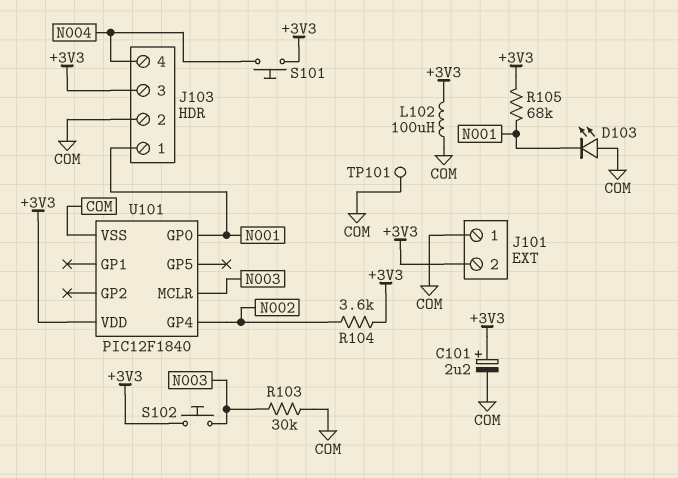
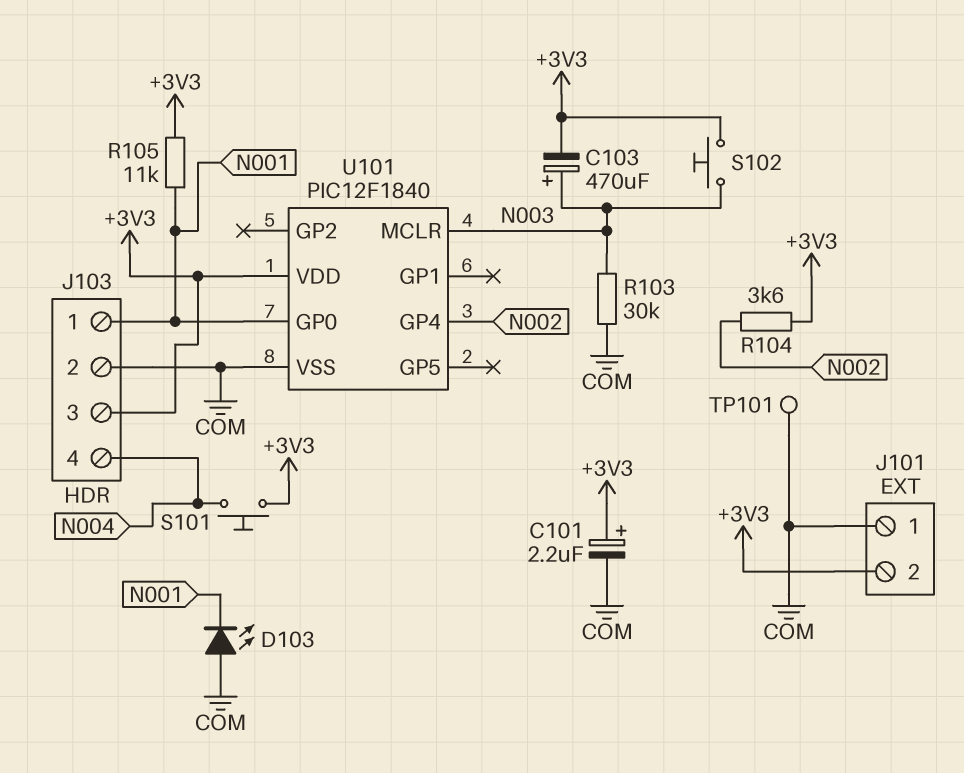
C103: none -> 470uF (plus N003, minus +3V3)
L102: 100uH (+3V3, COM) -> none
R105: 68k (+3V3, N001) -> 11k (+3V3, N001)

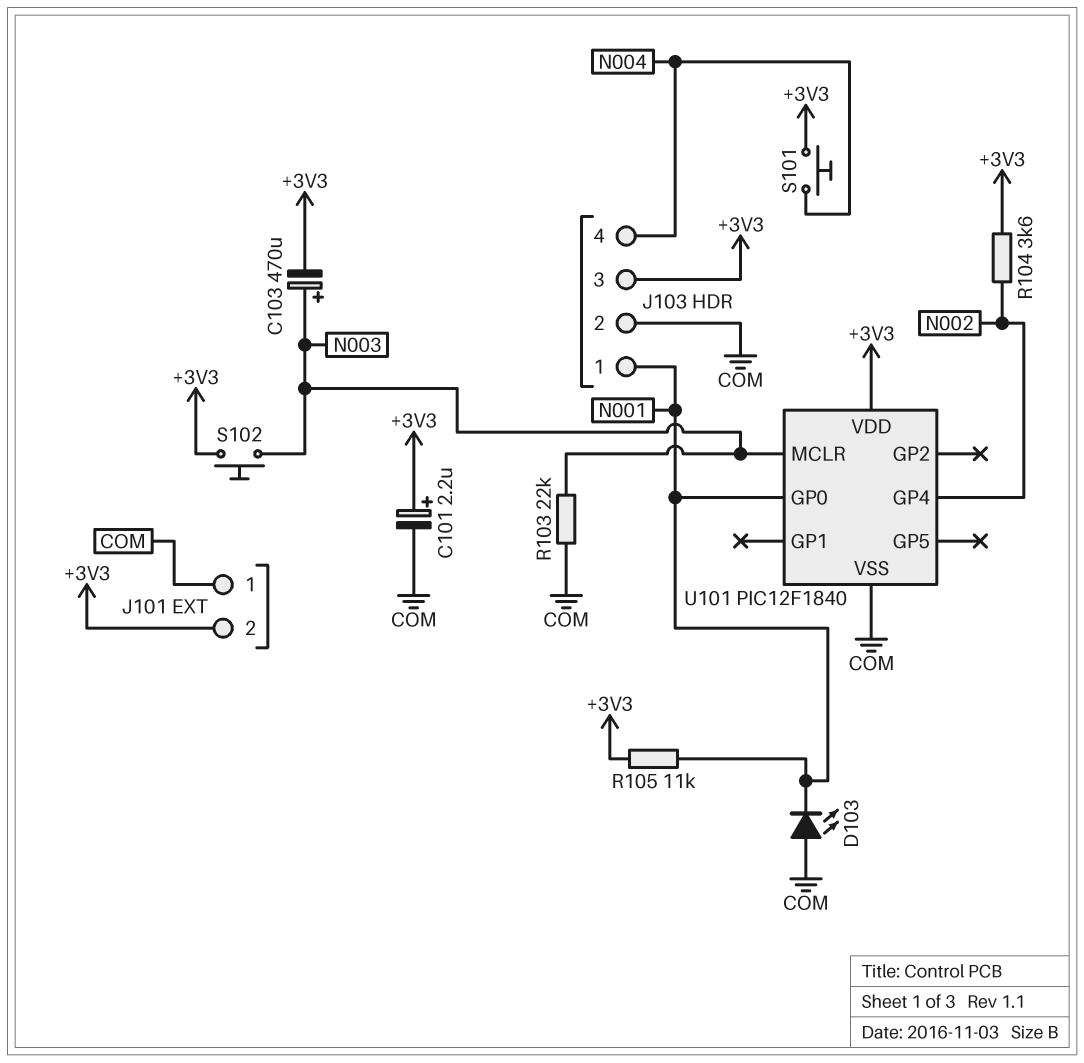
R103: 30k (COM, N003) -> 22k (COM, N003)
TP101: test point (COM) -> none

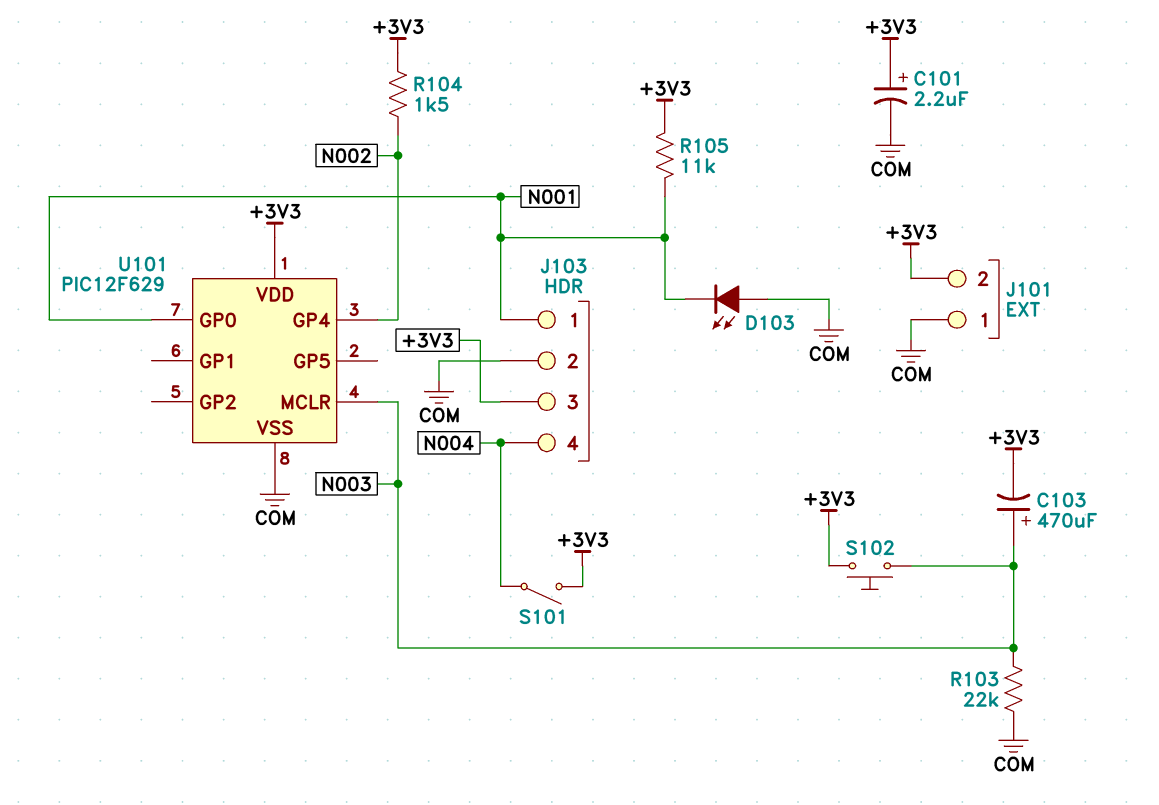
R104: 3.6k (+3V3, N002) -> 1.5k (+3V3, N002)
S101: button (+3V3, N004) -> switch (+3V3, N004)
U101: PIC12F1840 -> PIC12F629

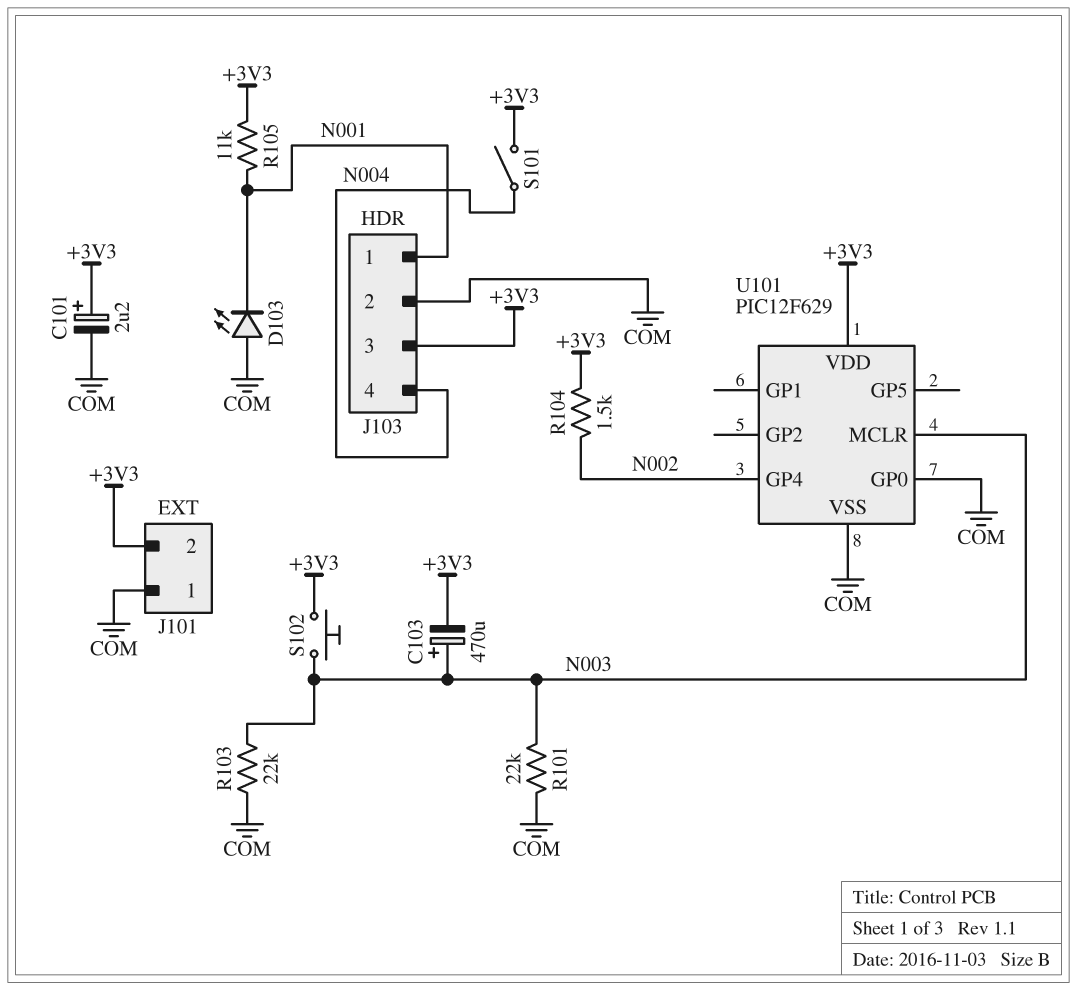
R101: none -> 22k (COM, N003)
U101 pin GP0: N001 -> COM

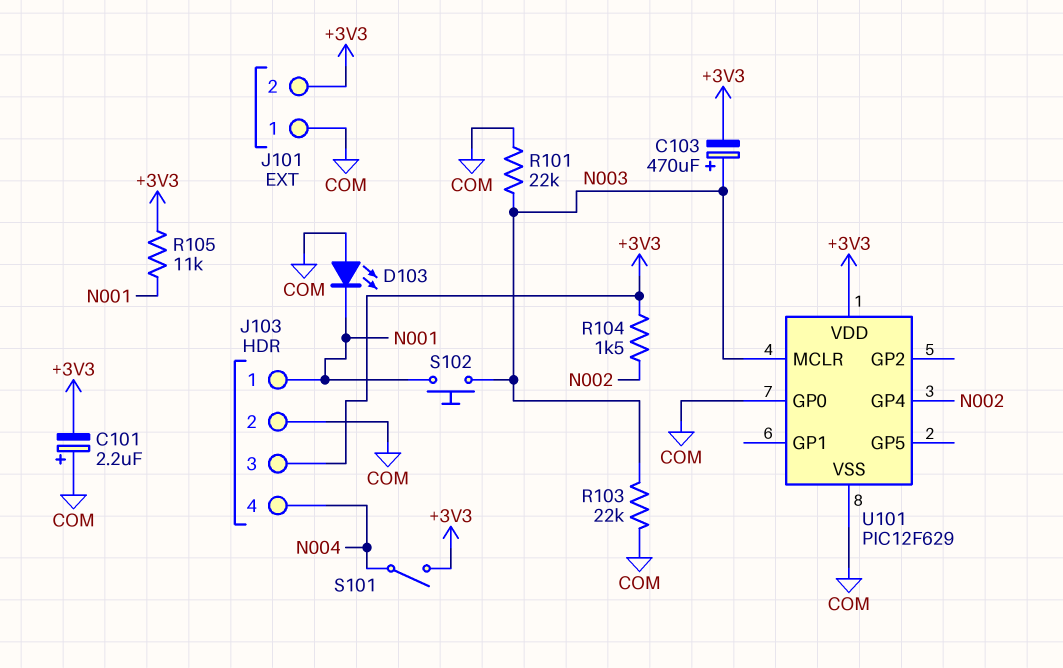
C101: 2.2uF (plus +3V3, minus COM) -> 2.2uF (plus COM, minus +3V3)
S102: button (+3V3, N003) -> button (N001, N003)

